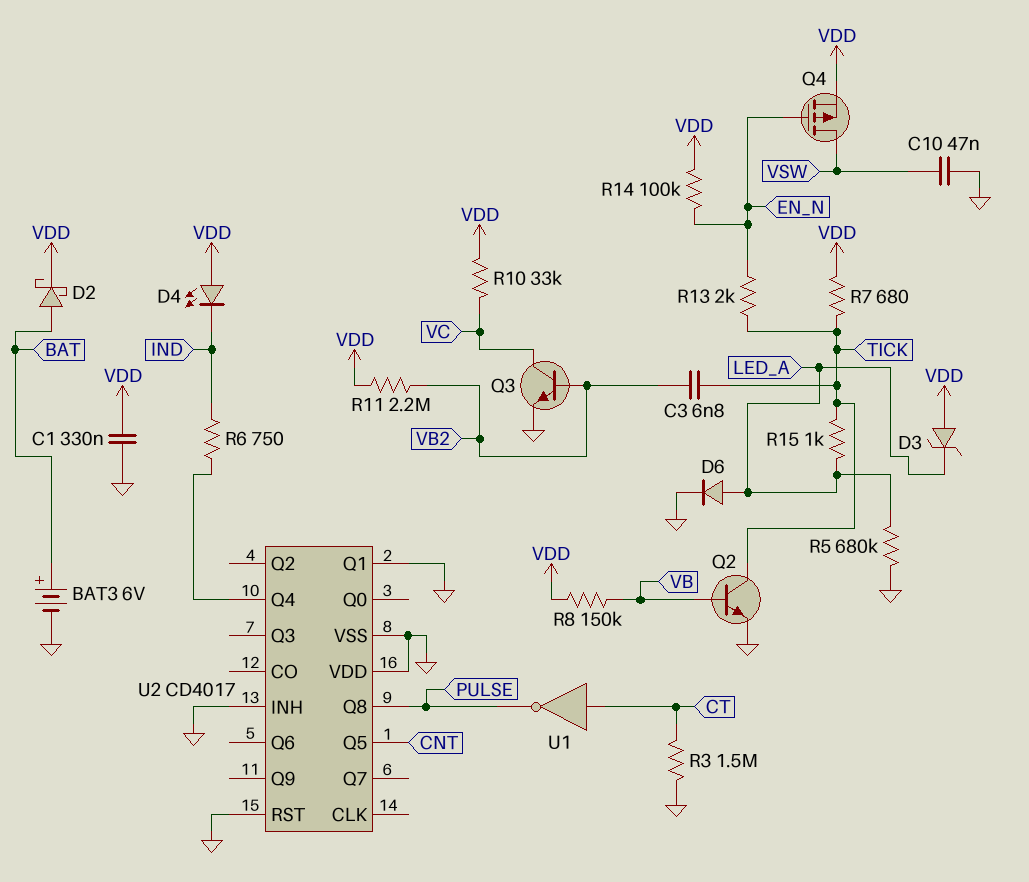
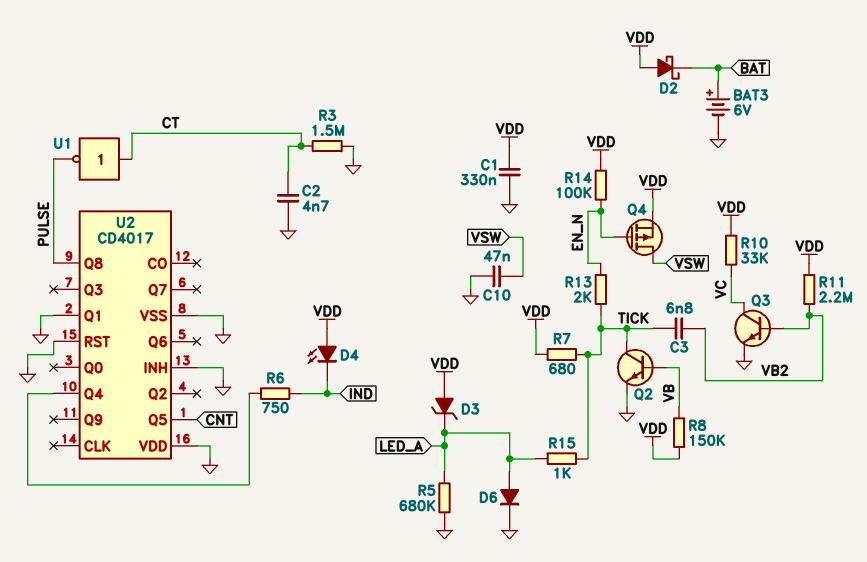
C2: none -> 4.7nF (CT, GND)
D2: schottky (A BAT, K VDD) -> schottky (A VDD, K BAT)

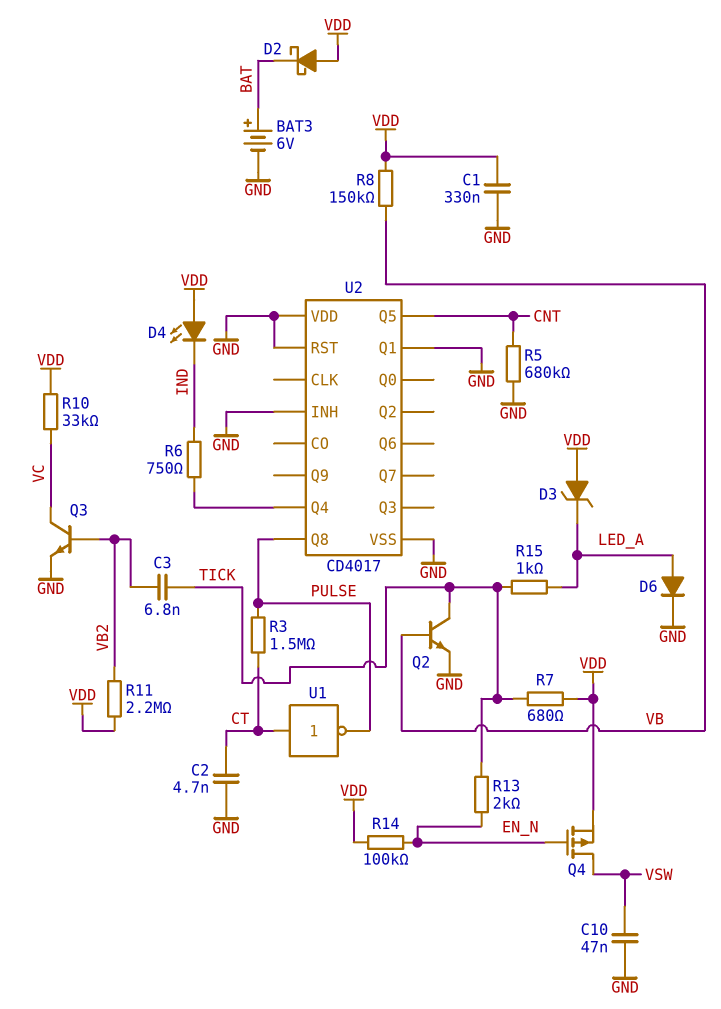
R3: 1.5M (CT, GND) -> 1.5M (CT, PULSE)
R5: 680k (GND, LED_A) -> 680k (CNT, GND)

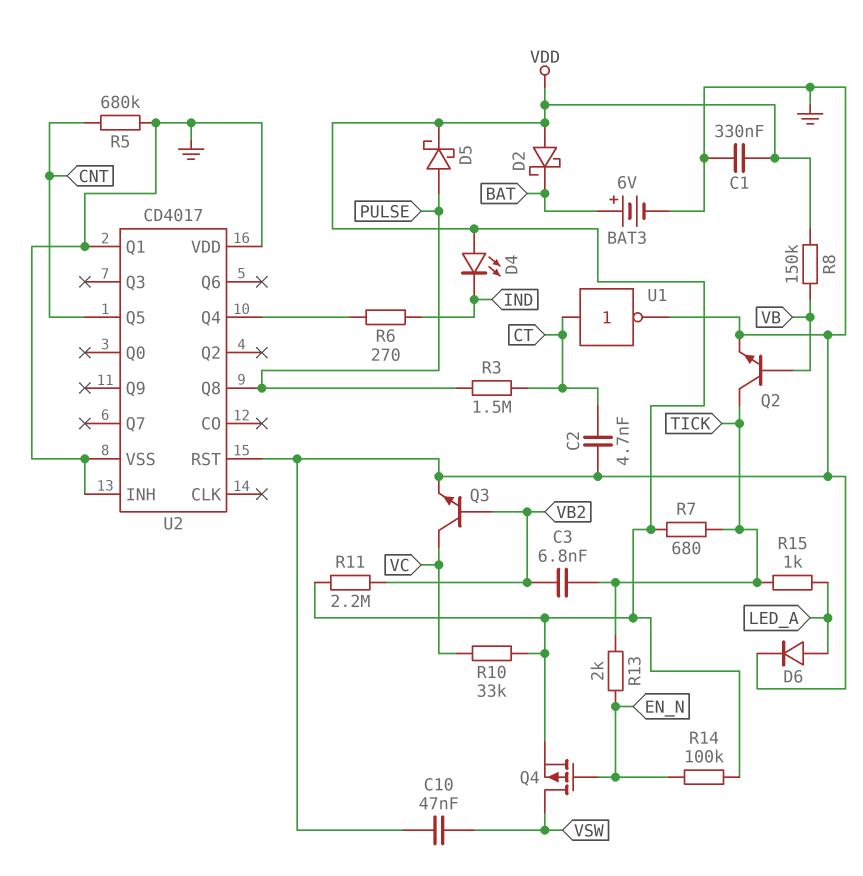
D3: zener (A VDD, K LED_A) -> none
D5: none -> schottky (A PULSE, K VDD)
R6: 750 (IND, U2/Q4) -> 270 (IND, U2/Q4)
U1: NOT (in CT, out PULSE) -> NOT (in CT, out GND)

